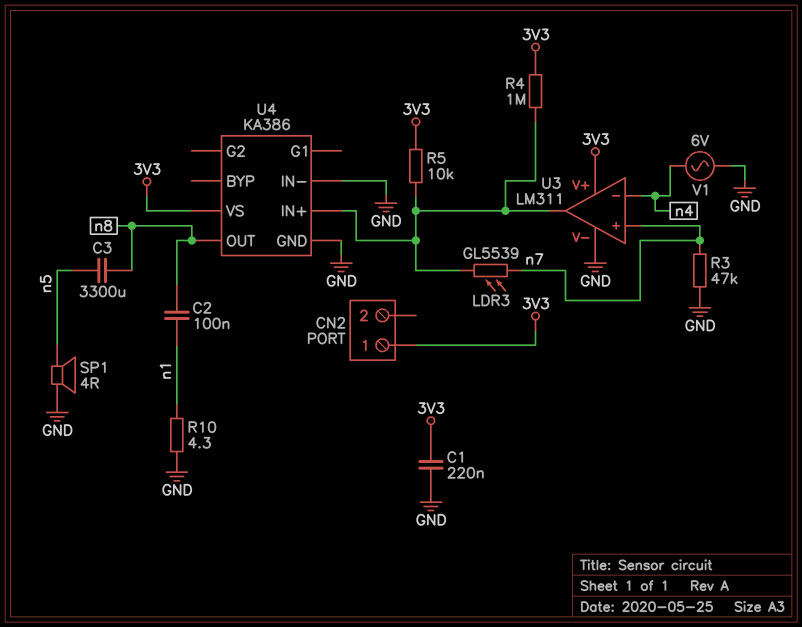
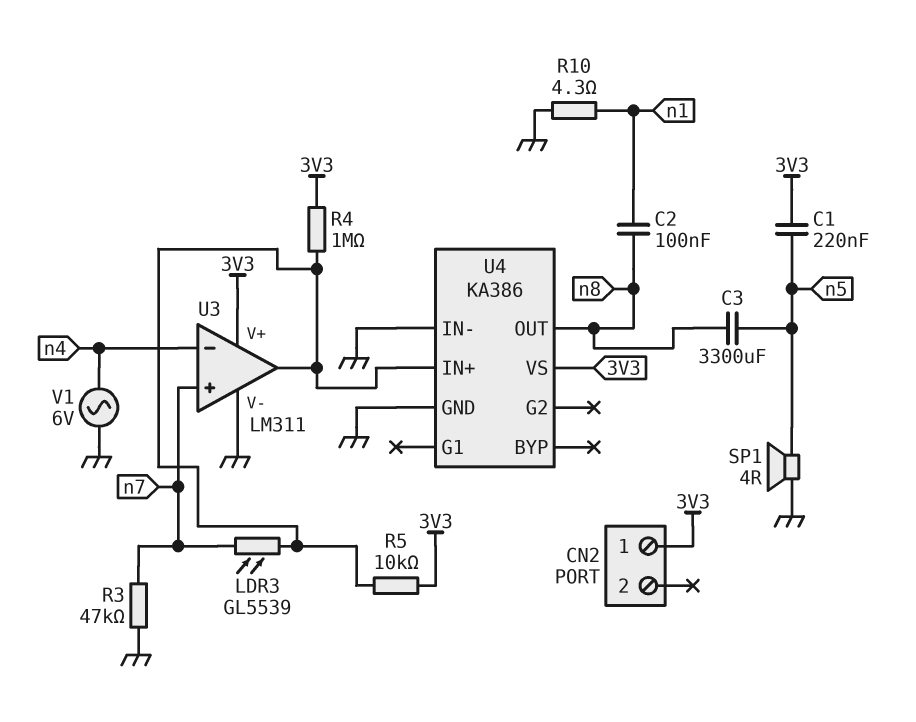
C1: 220nF (3V3, GND) -> 220nF (3V3, n5)

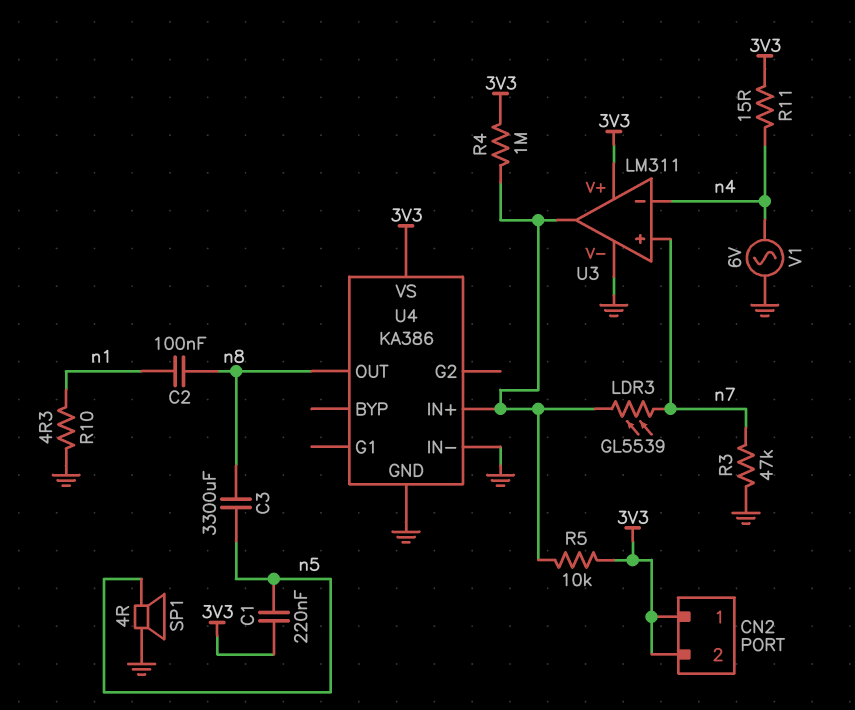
CN2 pin 2: none -> 3V3
R11: none -> 15 (3V3, n4)

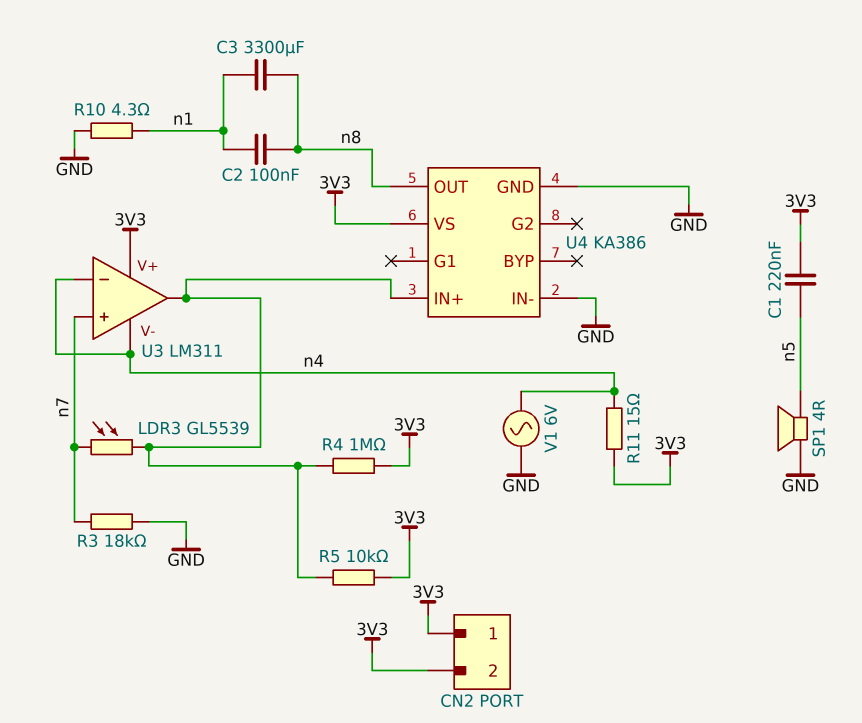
C3: 3300uF (n5, n8) -> 3300uF (n1, n8)
R3: 47k (GND, n7) -> 18k (GND, n7)
U3 pin V-: GND -> n4

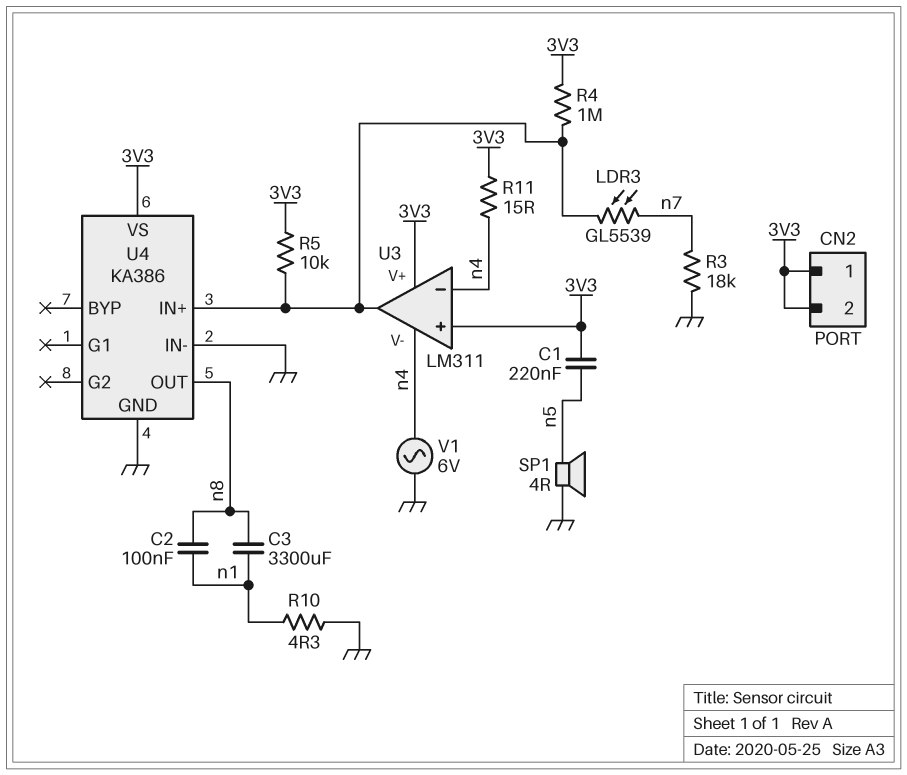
U3 pin in+: n7 -> 3V3

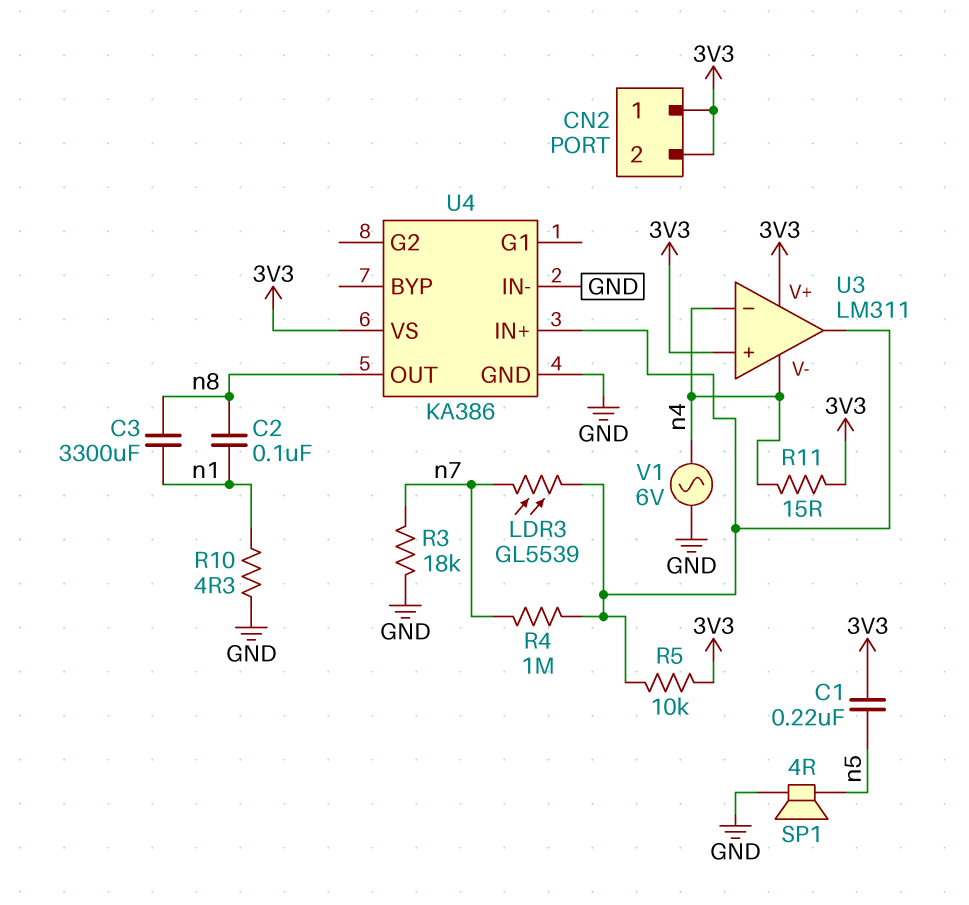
R4: 1M (3V3, U3/out) -> 1M (U3/out, n7)

